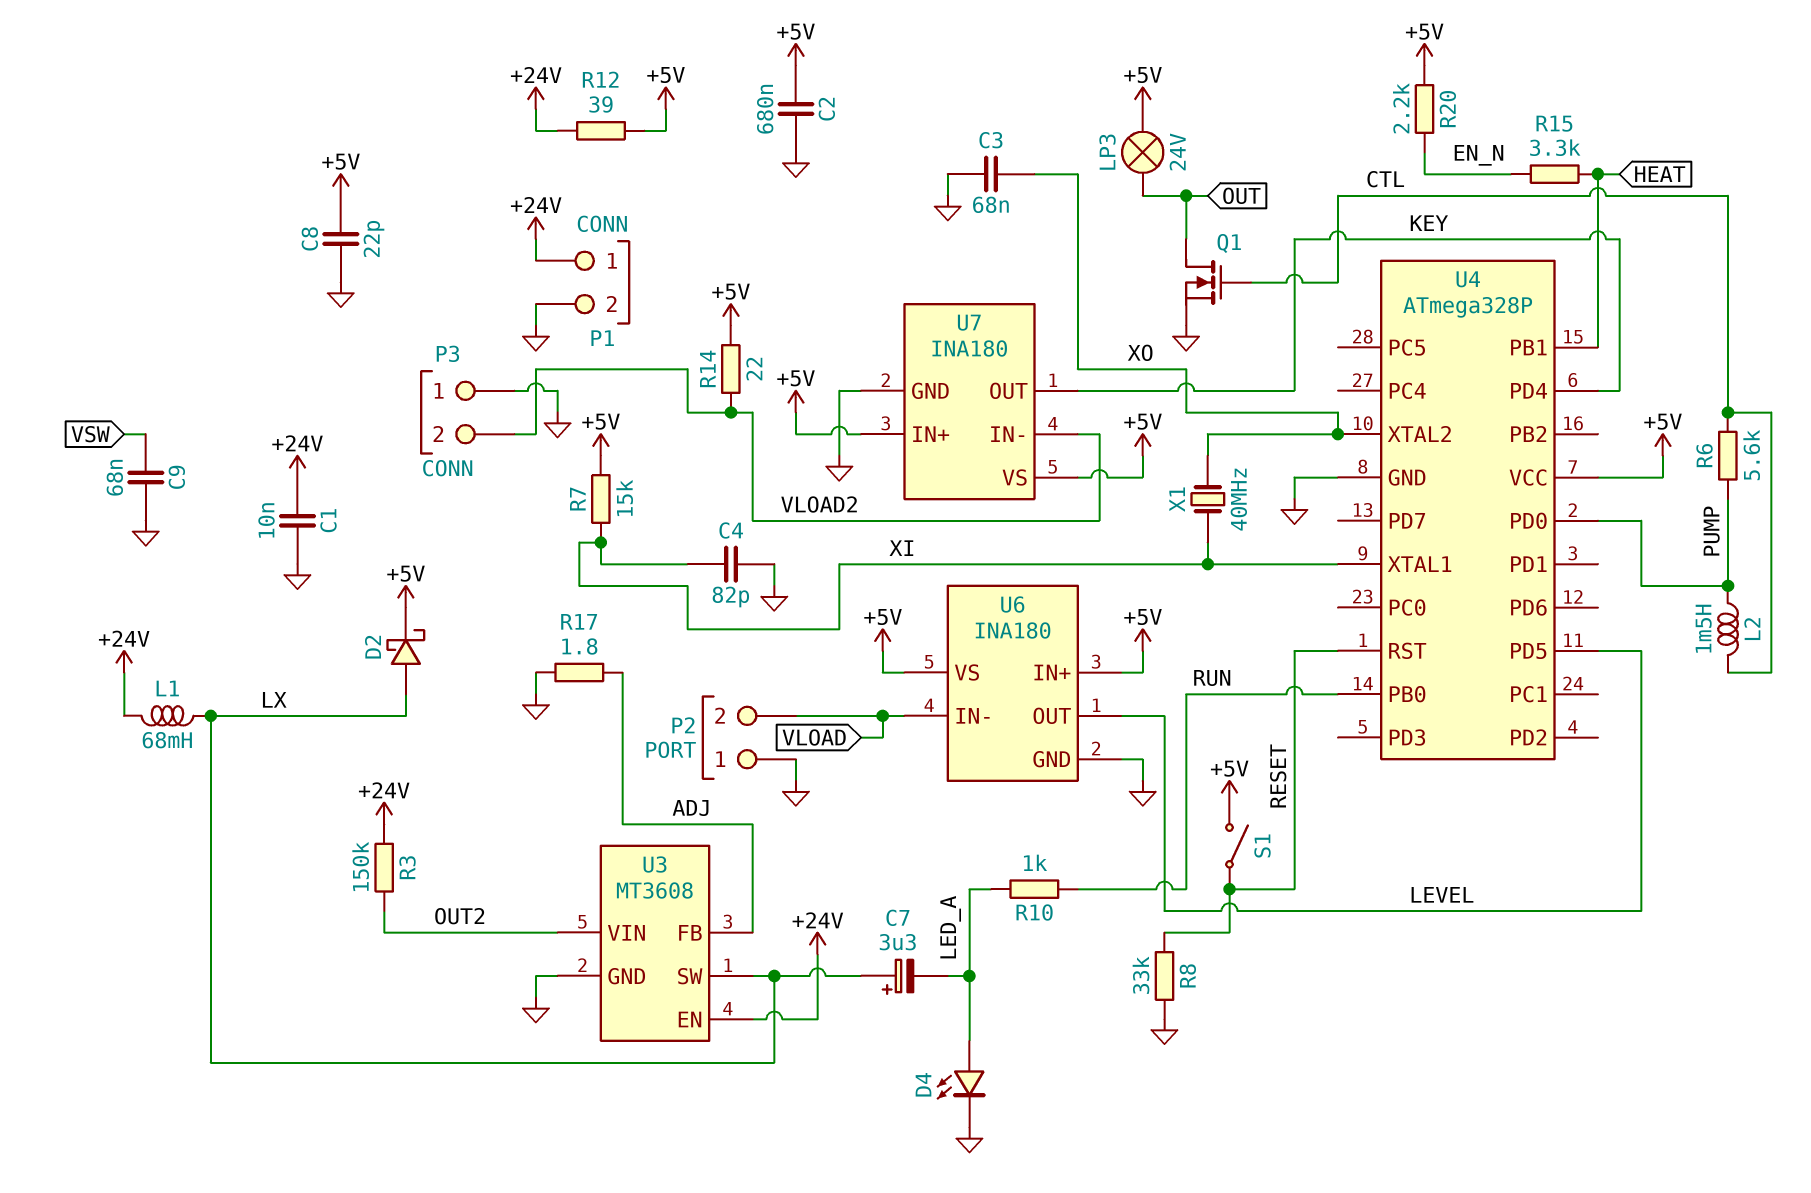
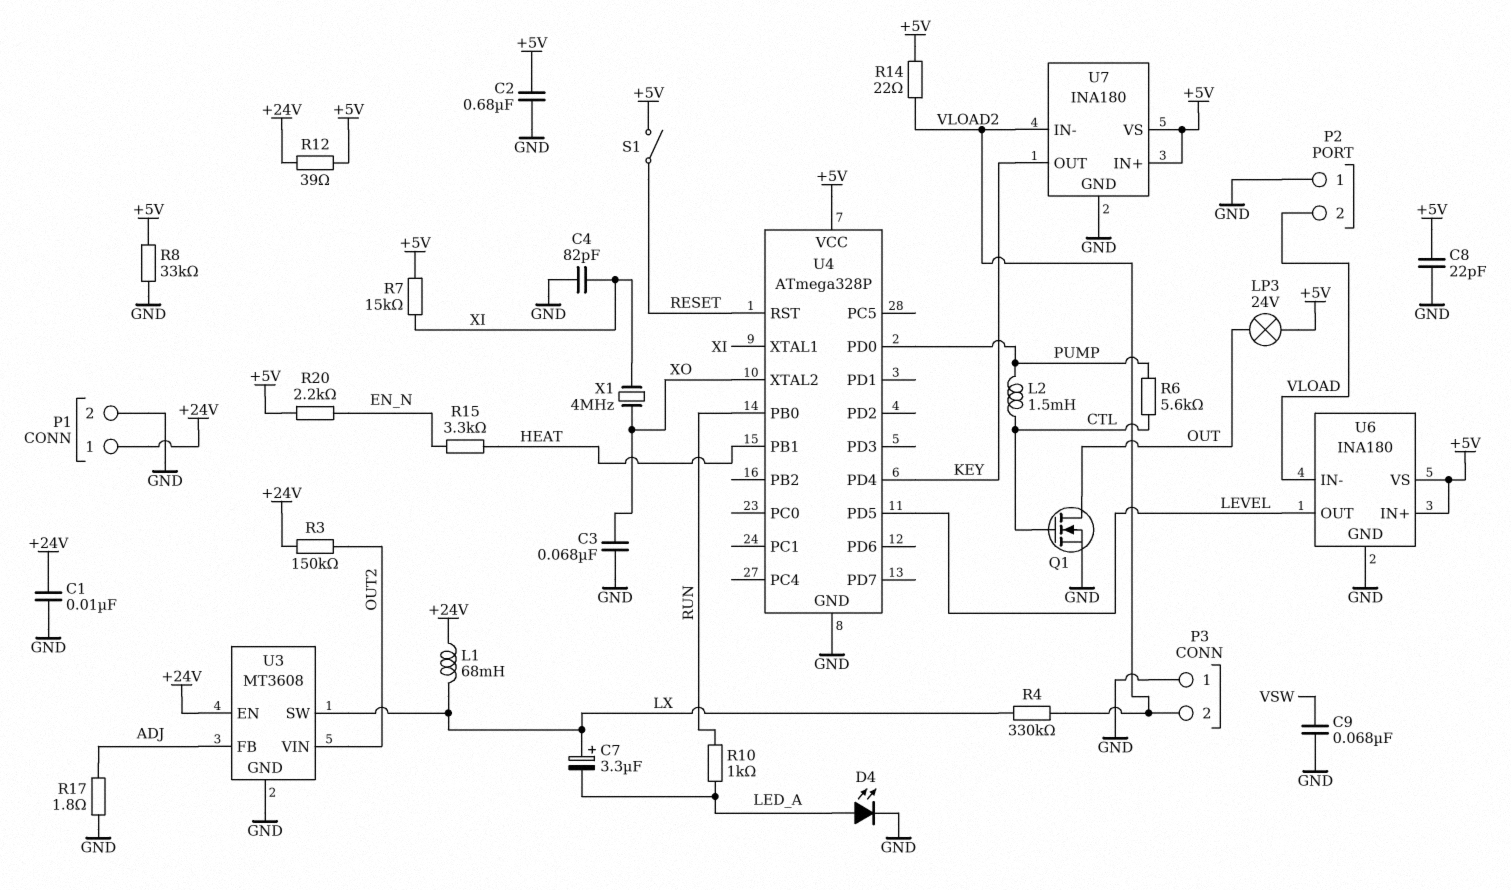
D2: schottky (A LX, K +5V) -> none
R4: none -> 330k (LX, VLOAD2)
R8: 33k (GND, RESET) -> 33k (+5V, GND)
X1: 40MHz (XI, XO) -> 4MHz (XI, XO)

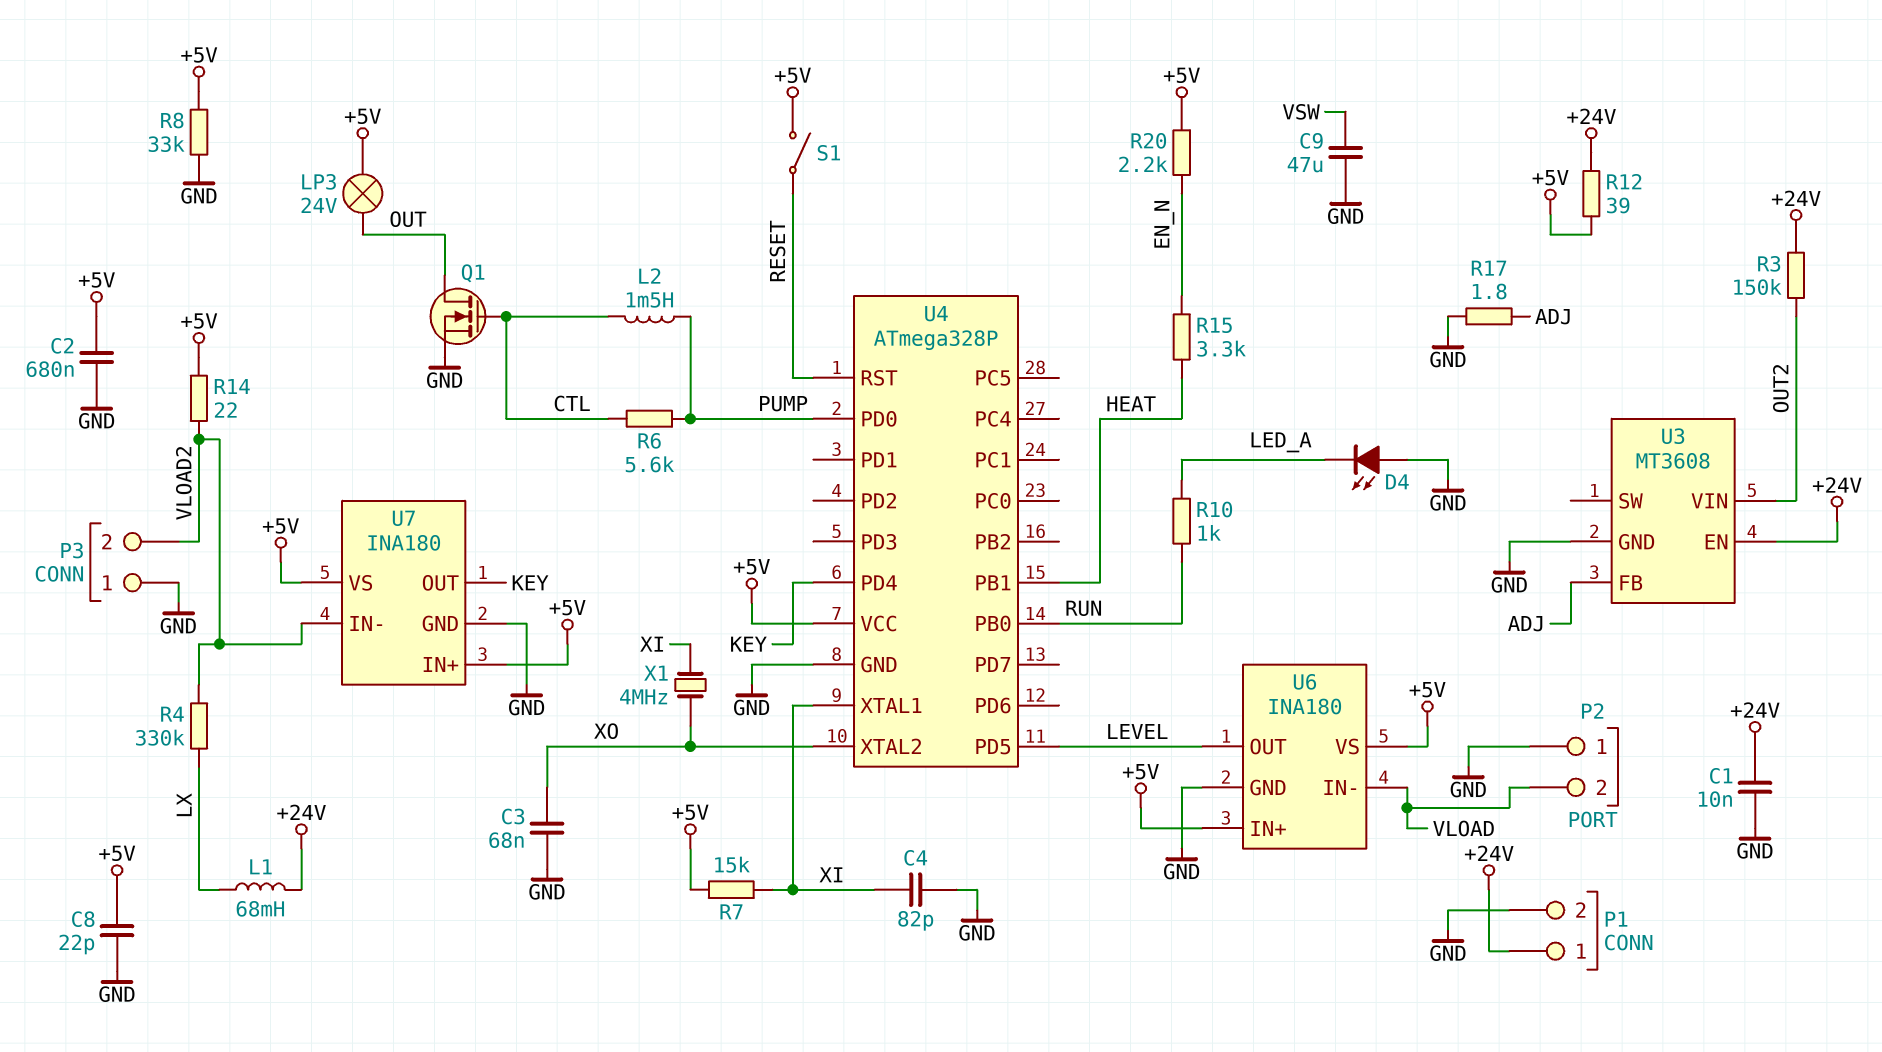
C7: 3.3uF (plus LX, minus LED_A) -> none
C9: 68nF (GND, VSW) -> 47uF (GND, VSW)
D4: LED (A LED_A, K GND) -> LED (A GND, K LED_A)
U3 pin SW: LX -> none

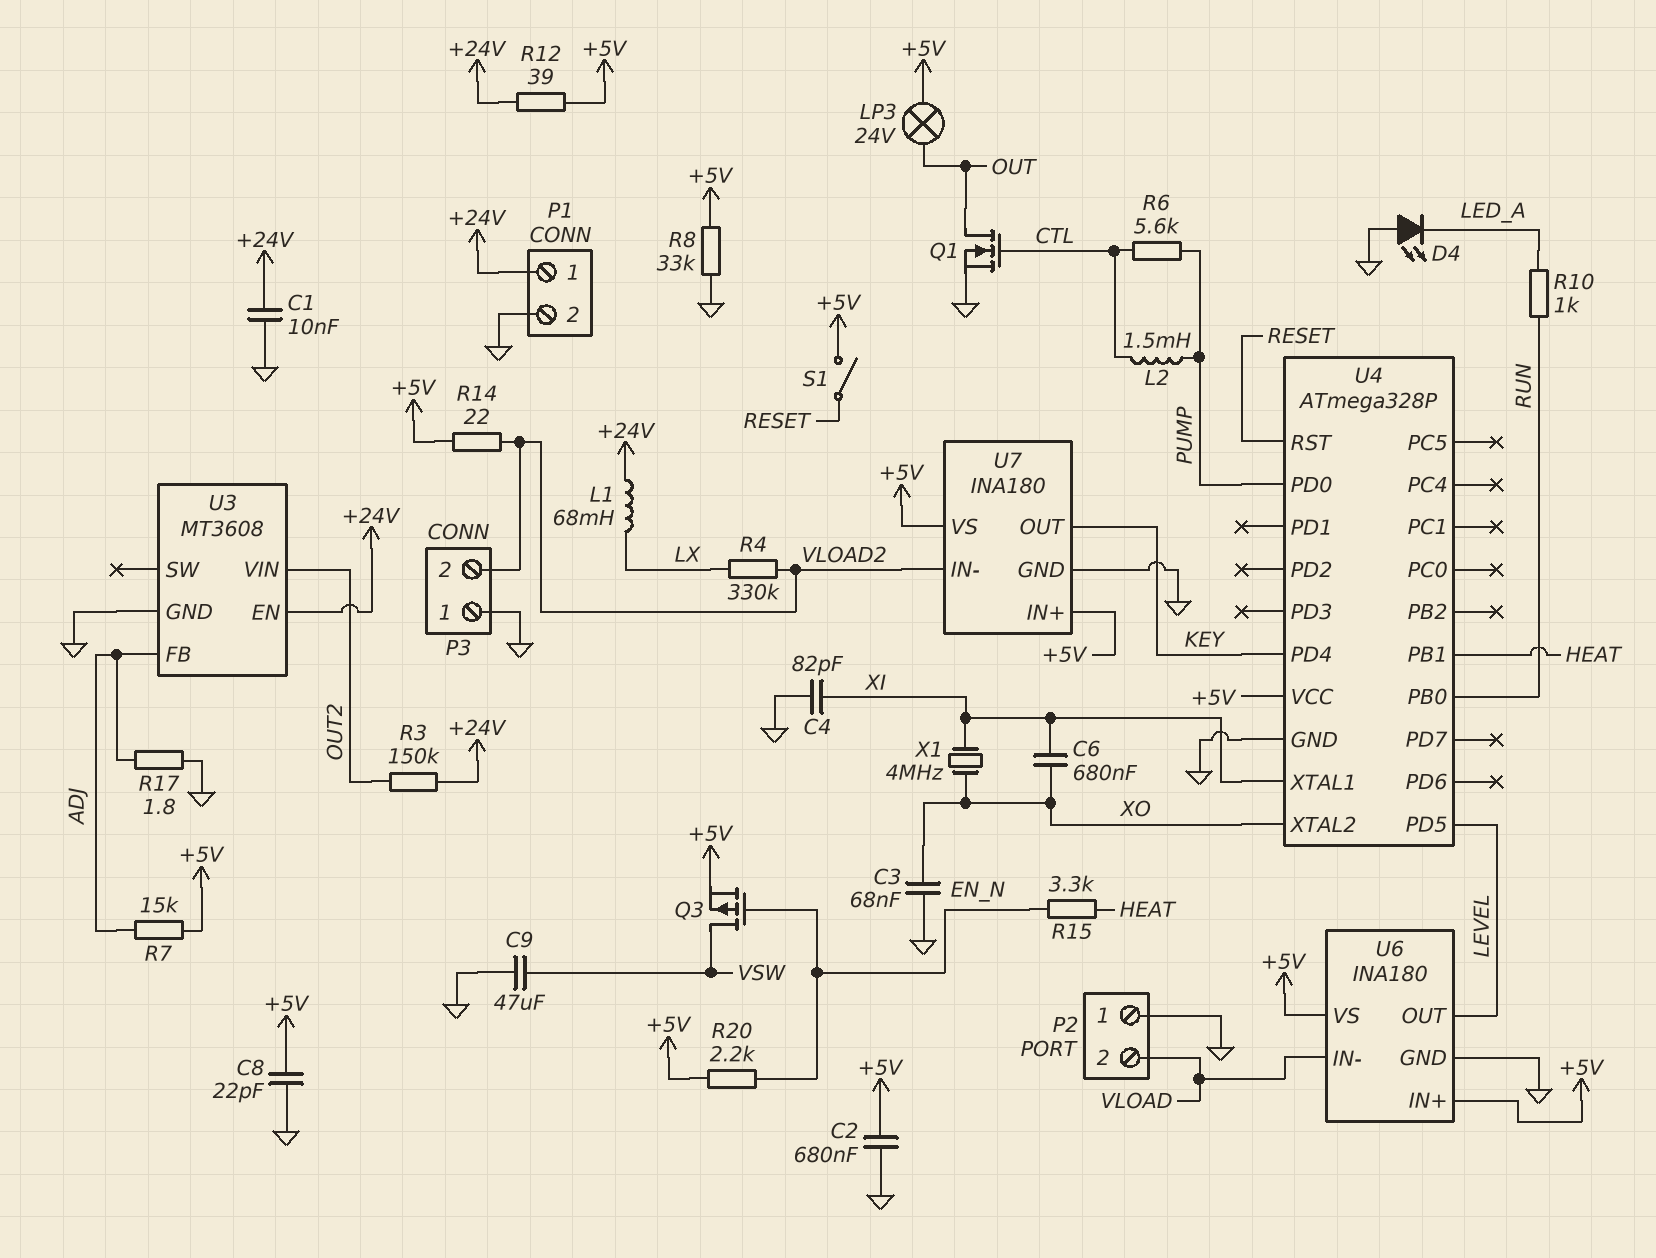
C6: none -> 680nF (XI, XO)
Q3: none -> PMOS (G EN_N, D VSW, S +5V)
R7: 15k (+5V, XI) -> 15k (+5V, ADJ)

